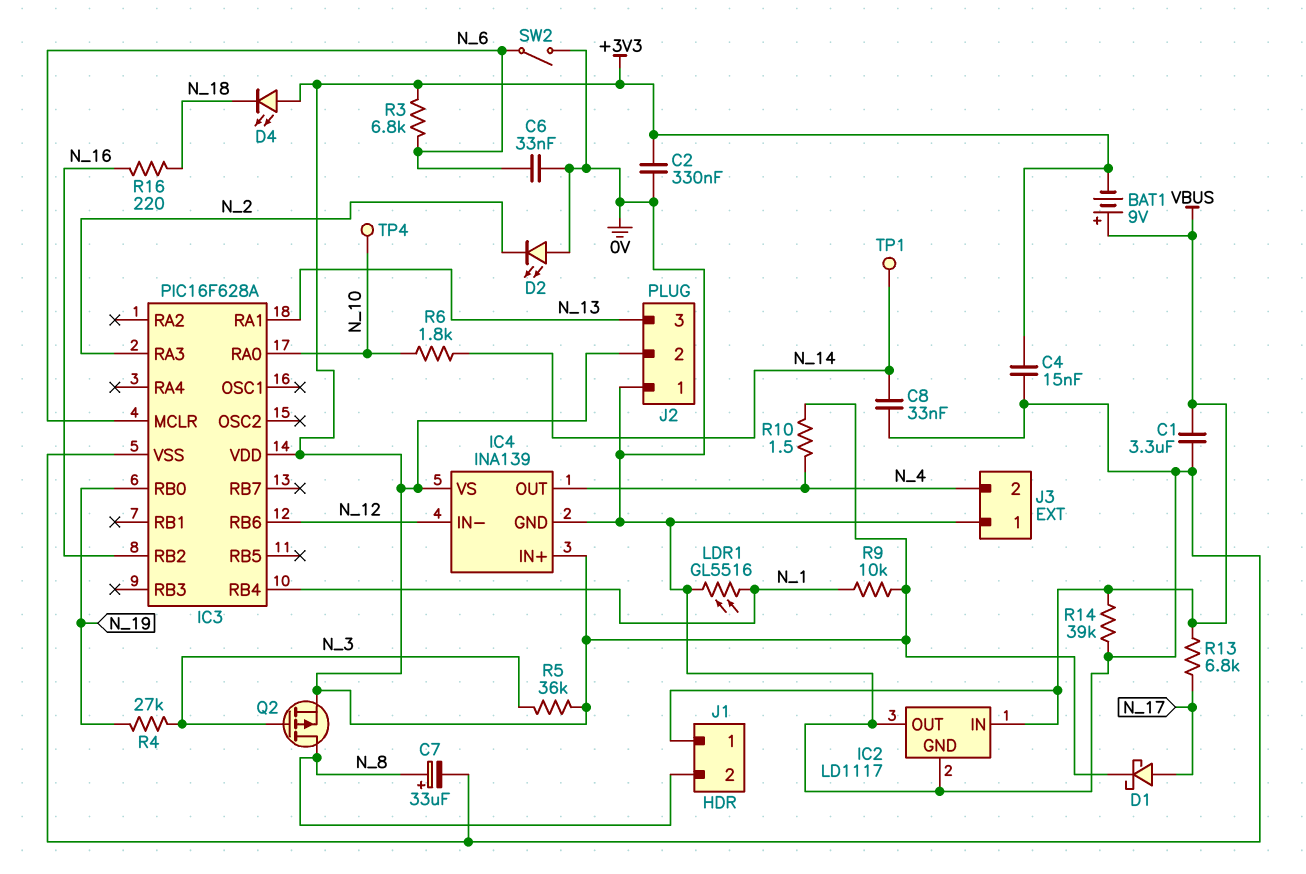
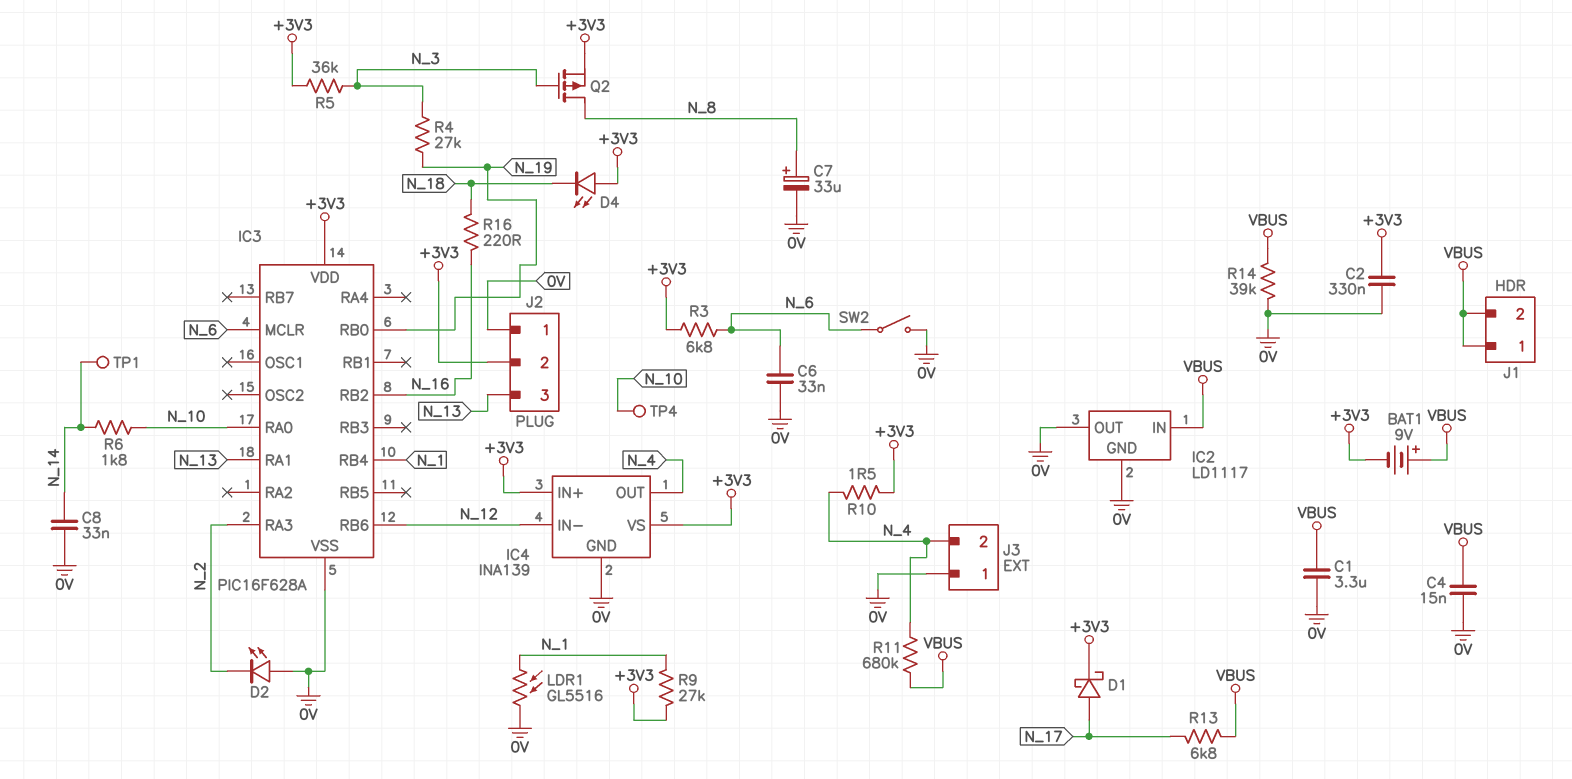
C4: 15nF (+3V3, 0V) -> 15nF (0V, VBUS)
J1 pin 2: N_8 -> VBUS
R9: 10k (+3V3, N_1) -> 27k (+3V3, N_1)
R11: none -> 680k (N_4, VBUS)

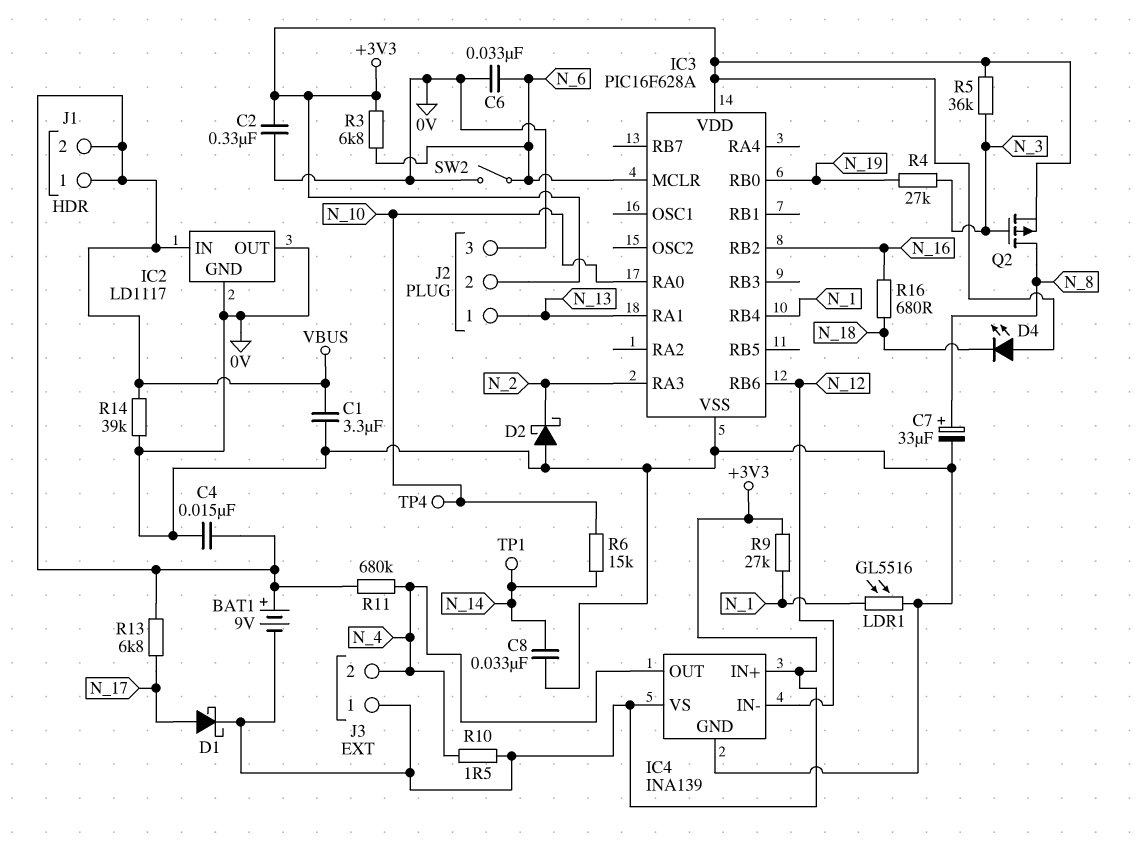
D2: LED (A 0V, K N_2) -> schottky (A 0V, K N_2)
J2 pin 1: 0V -> N_13
J2 pin 3: N_13 -> 0V
J3 pin 1: 0V -> +3V3
R6: 1.8k (N_10, N_14) -> 15k (N_10, N_14)
R16: 220 (N_16, N_18) -> 680 (N_16, N_18)

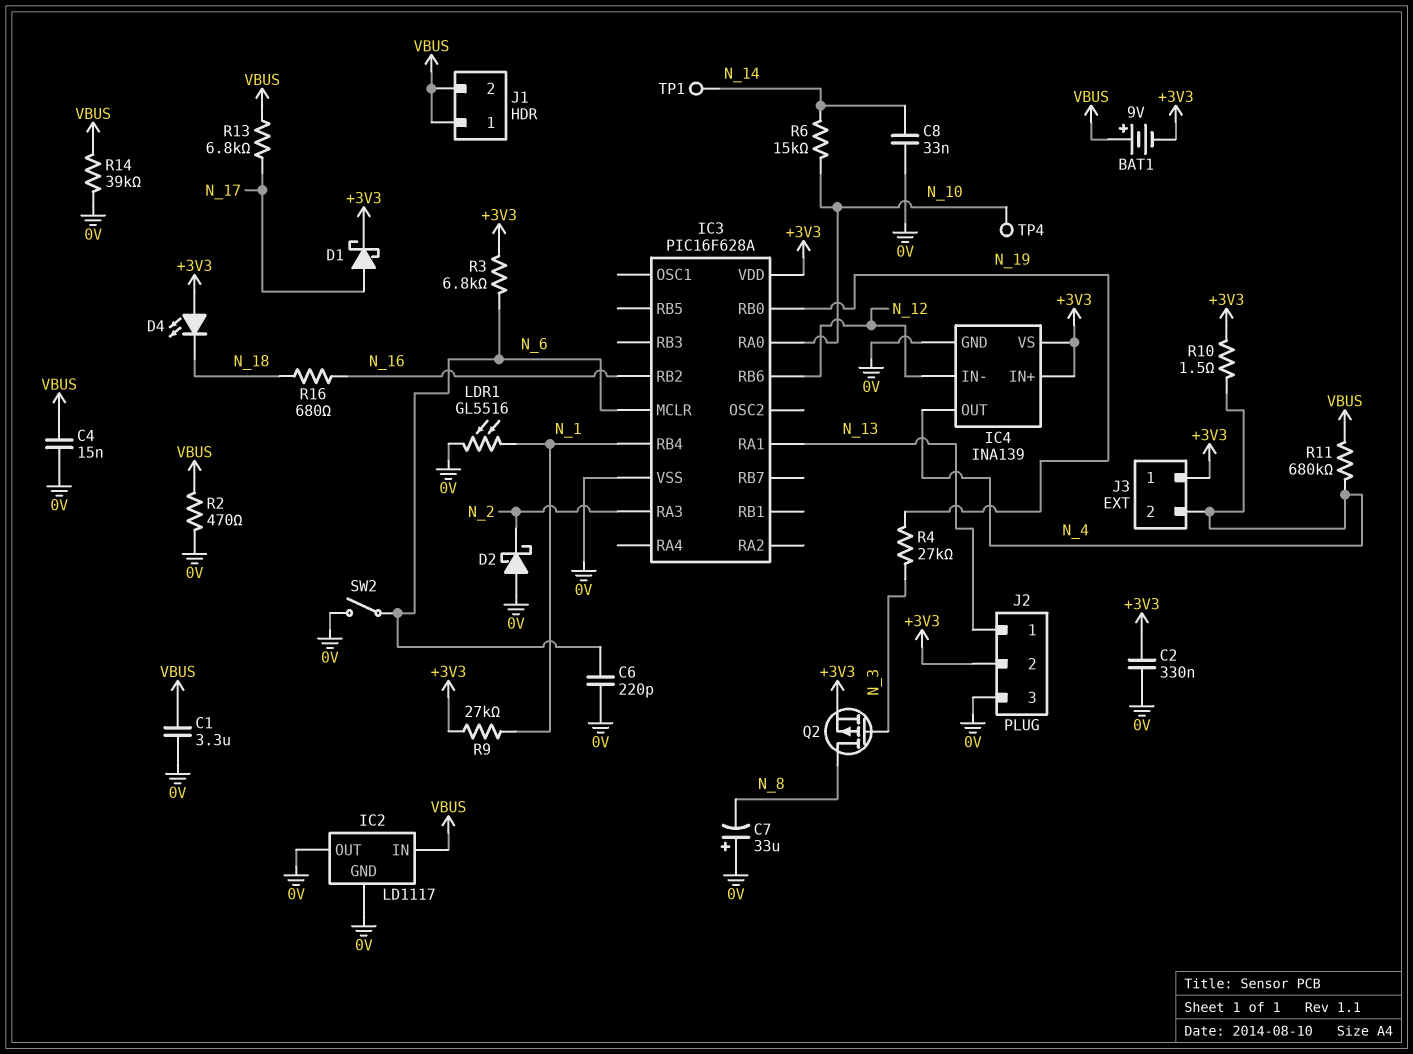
C6: 33nF (0V, N_6) -> 220pF (0V, N_6)
C7: 33uF (plus N_8, minus 0V) -> 33uF (plus 0V, minus N_8)
R2: none -> 470 (0V, VBUS)
R5: 36k (+3V3, N_3) -> none

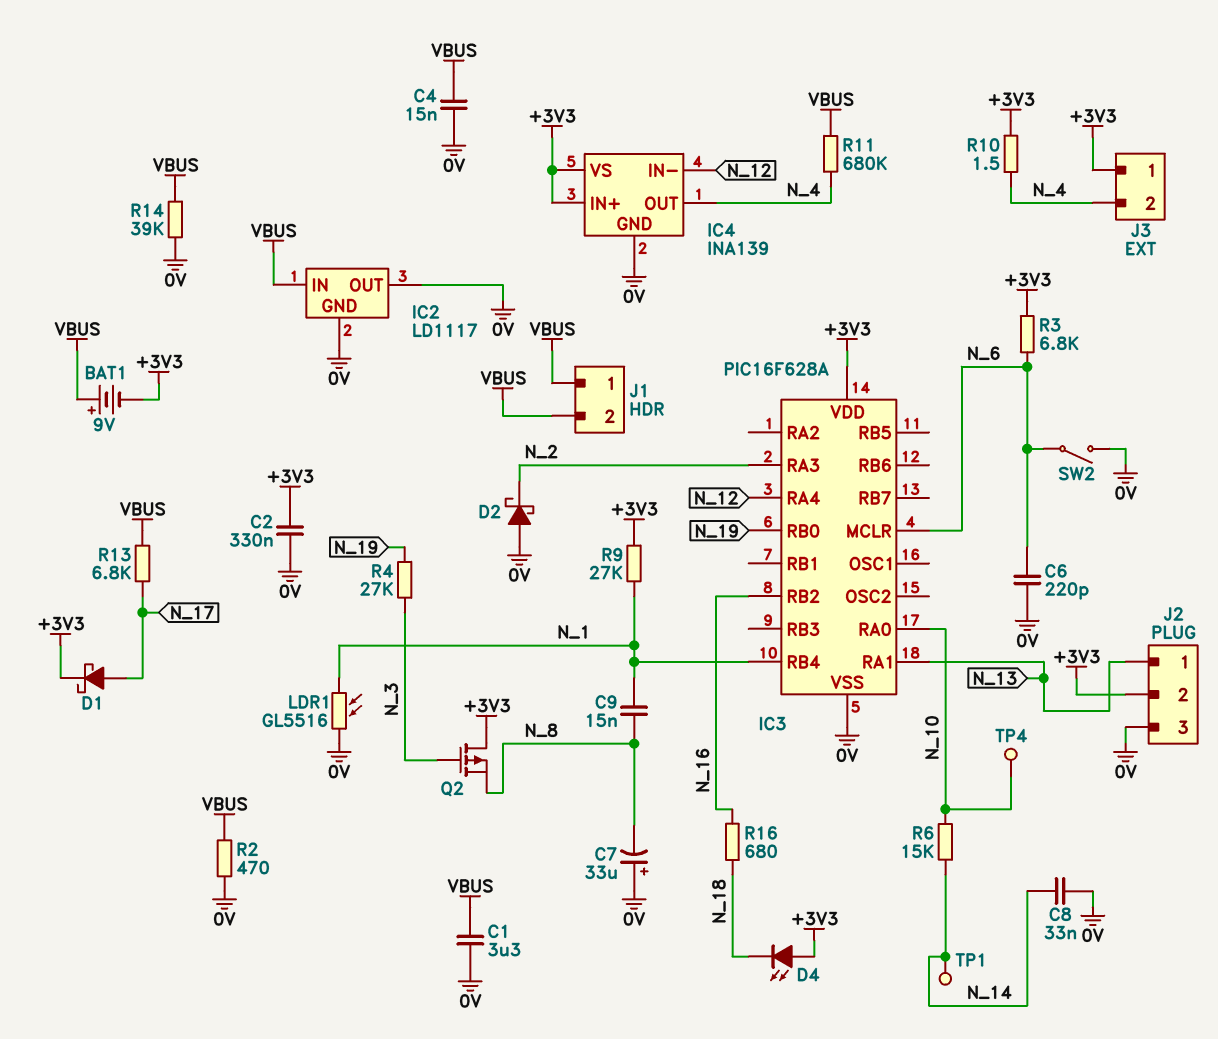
C9: none -> 15nF (N_1, N_8)
IC3 pin RA4: none -> N_12
IC3 pin RB6: N_12 -> none
Q2: PMOS (G N_3, D N_8, S +3V3) -> PMOS (G N_3, D +3V3, S N_8)

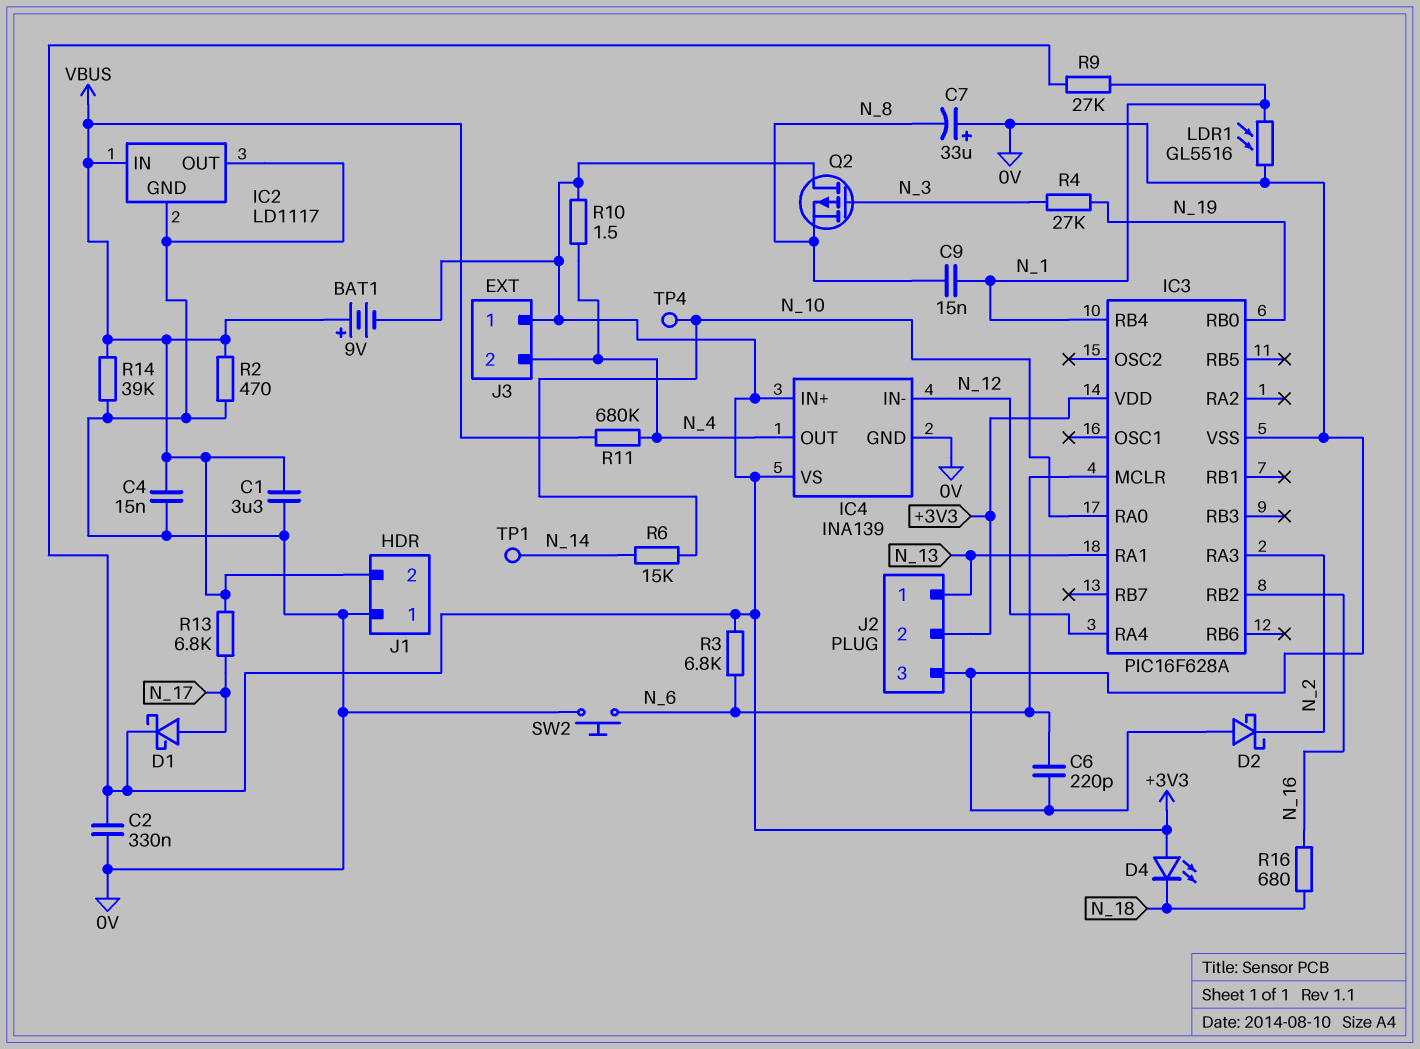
C8: 33nF (0V, N_14) -> none
J1 pin 1: VBUS -> 0V
SW2: switch (0V, N_6) -> button (0V, N_6)

